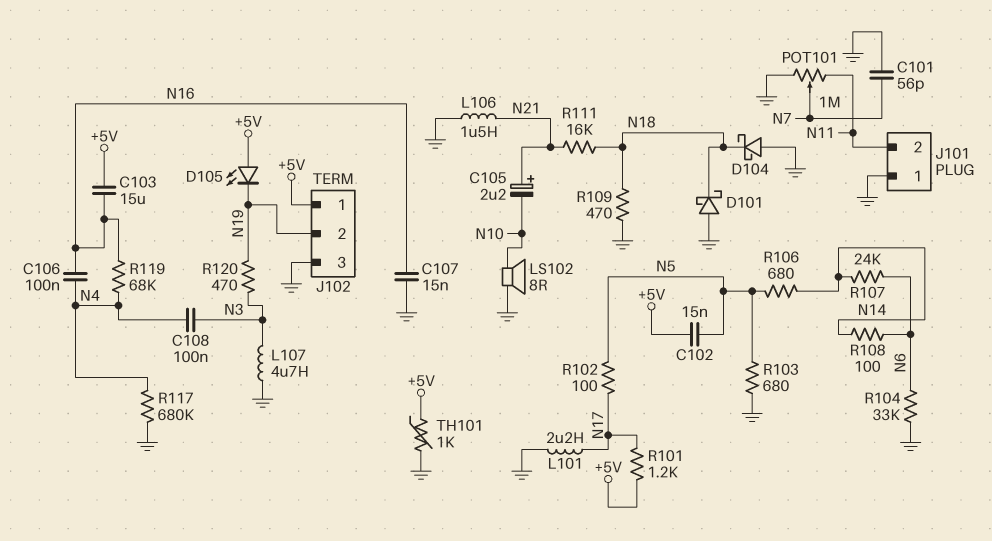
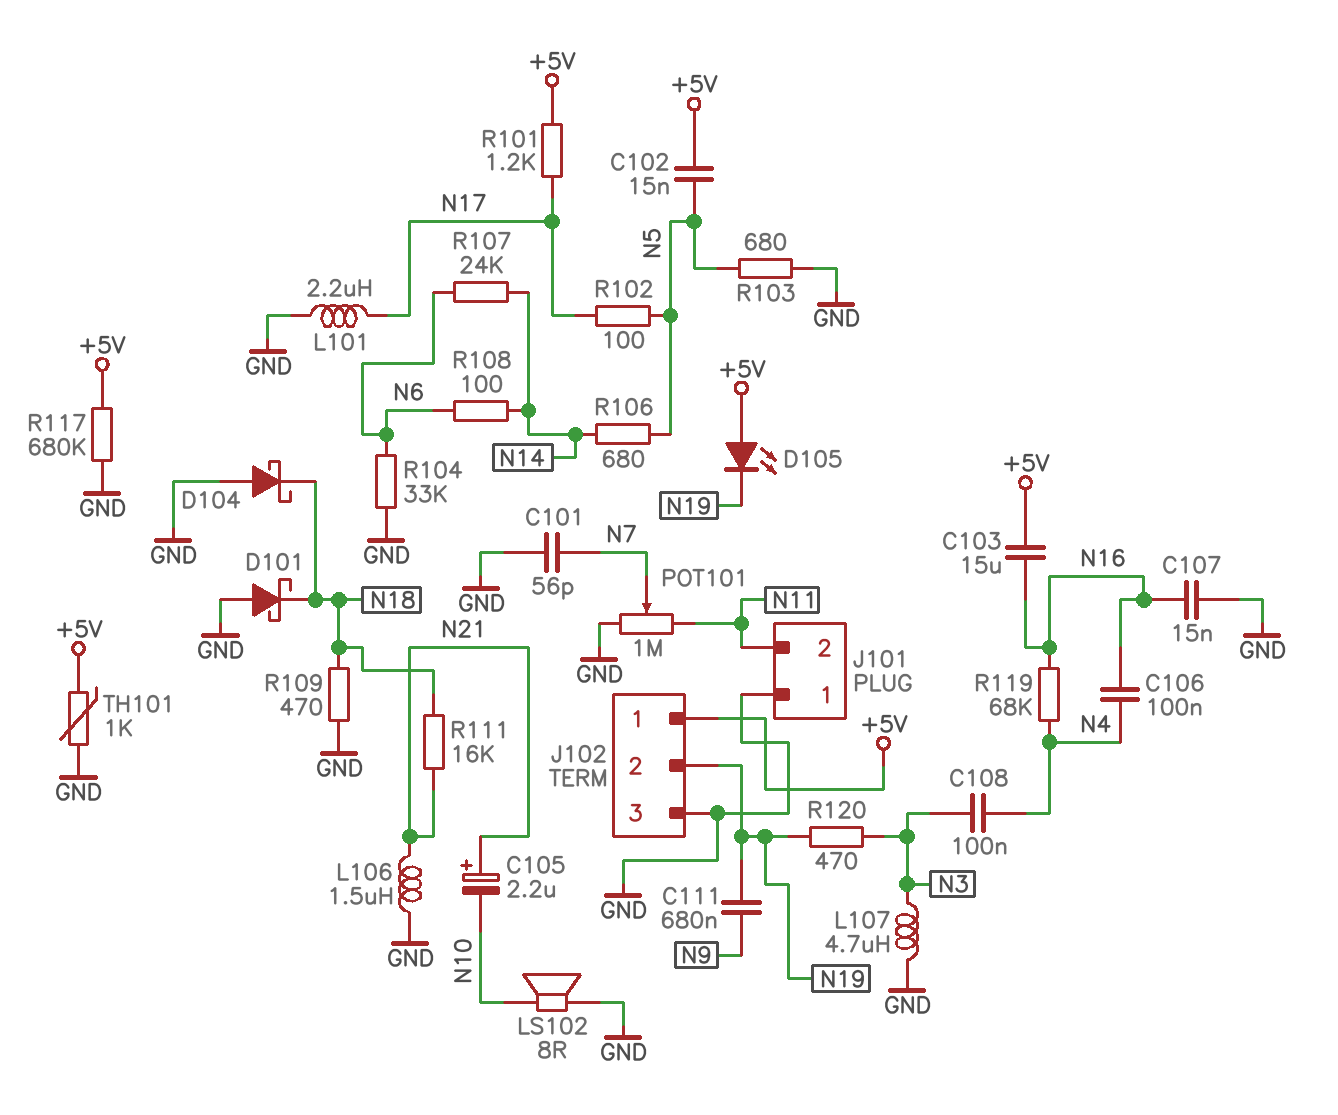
C111: none -> 680nF (N9, N19)
R117: 680k (GND, N4) -> 680k (+5V, GND)

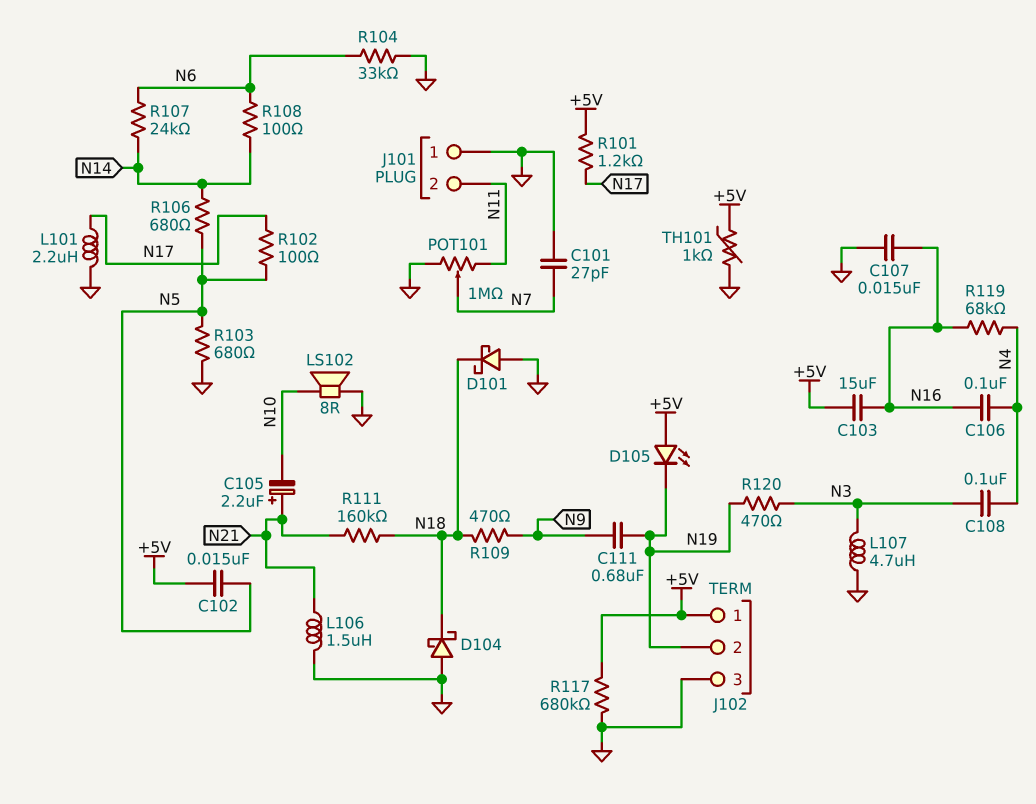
C101: 56pF (GND, N7) -> 27pF (GND, N7)
R109: 470 (GND, N18) -> 470 (N9, N18)
R111: 16k (N18, N21) -> 160k (N18, N21)

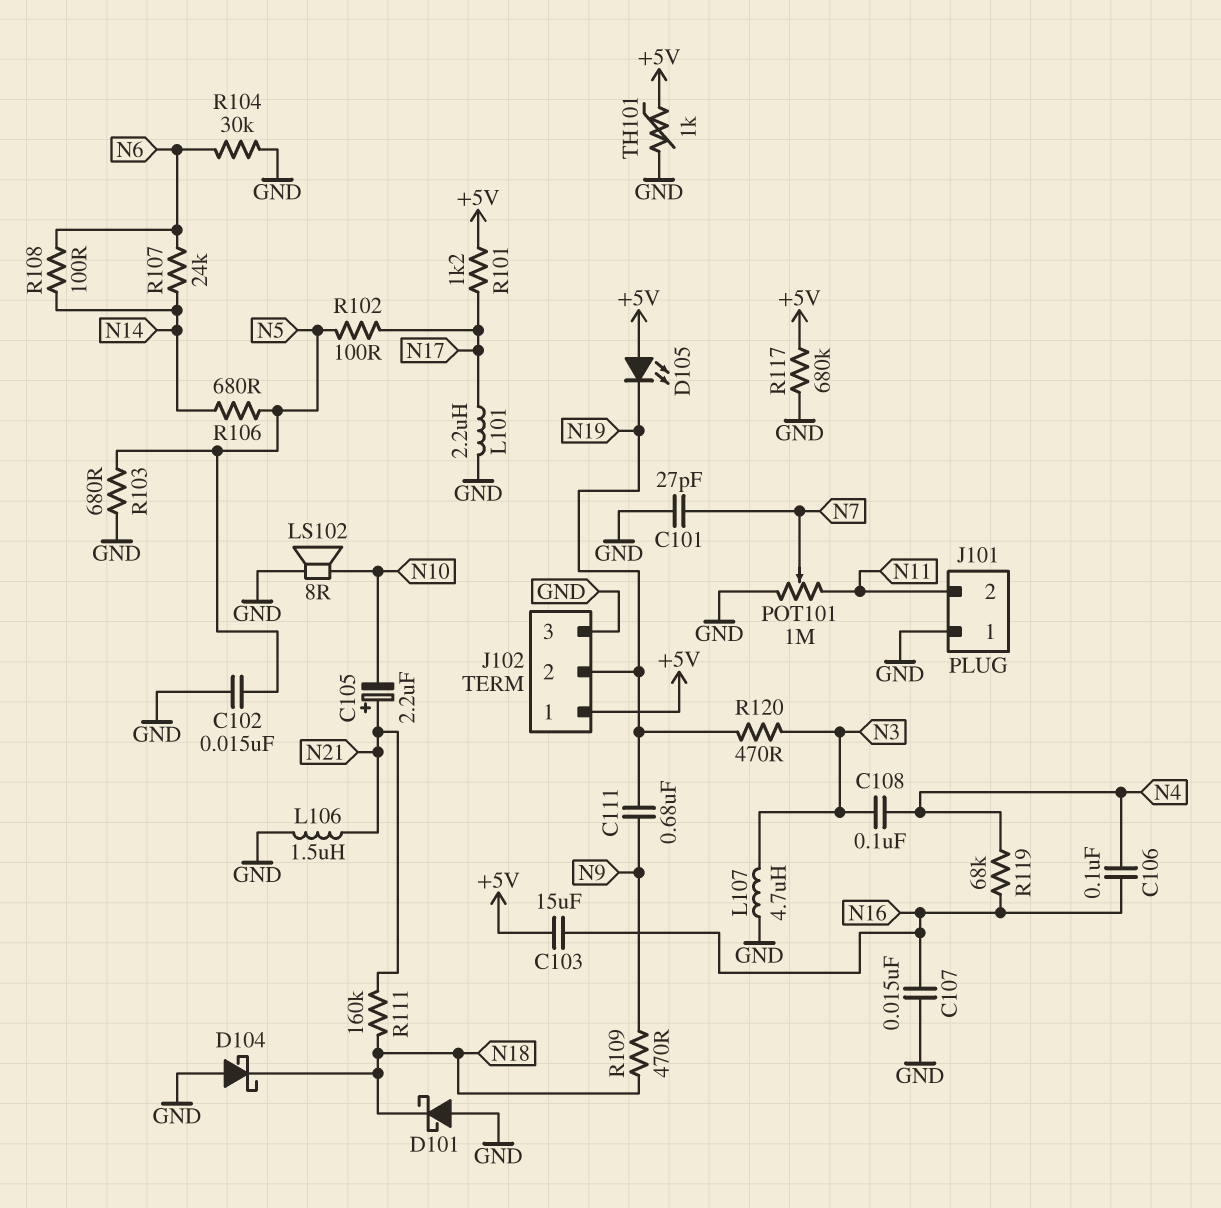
C102: 15nF (+5V, N5) -> 15nF (GND, N5)
R104: 33k (GND, N6) -> 30k (GND, N6)

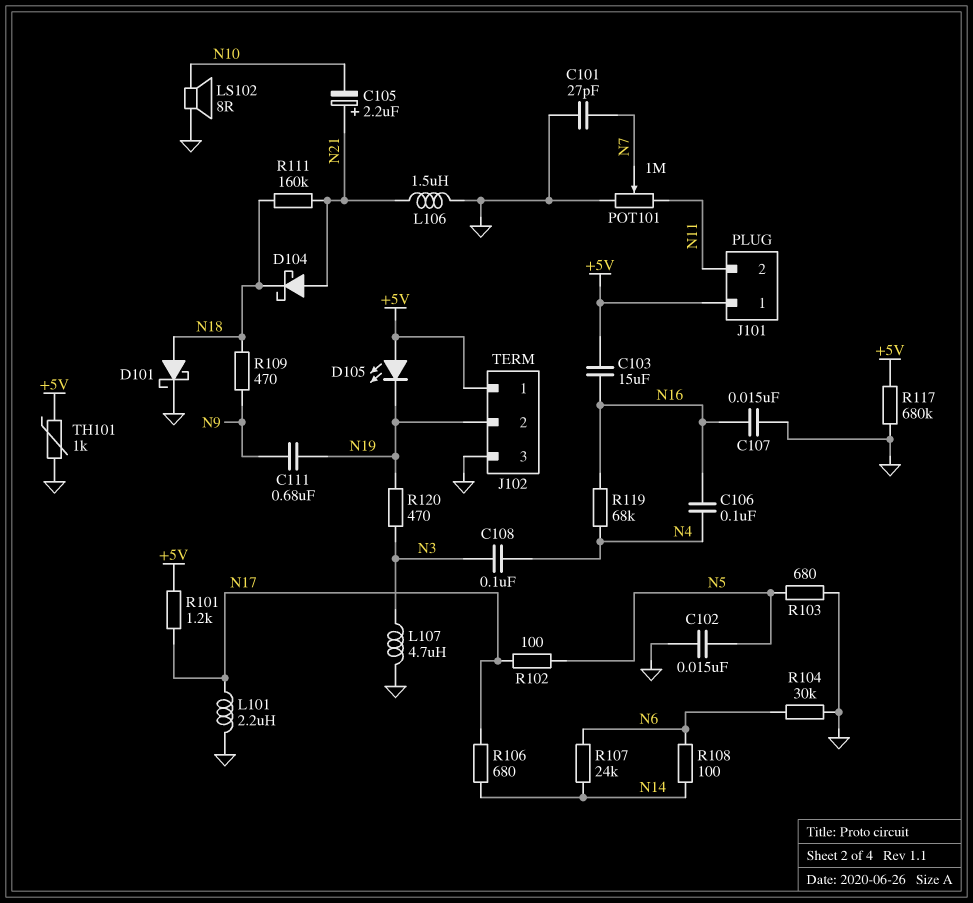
D101: schottky (A GND, K N18) -> schottky (A N18, K GND)
D104: schottky (A GND, K N18) -> schottky (A N21, K N18)
J101 pin 1: GND -> +5V
R106: 680 (N5, N14) -> 680 (N14, N17)

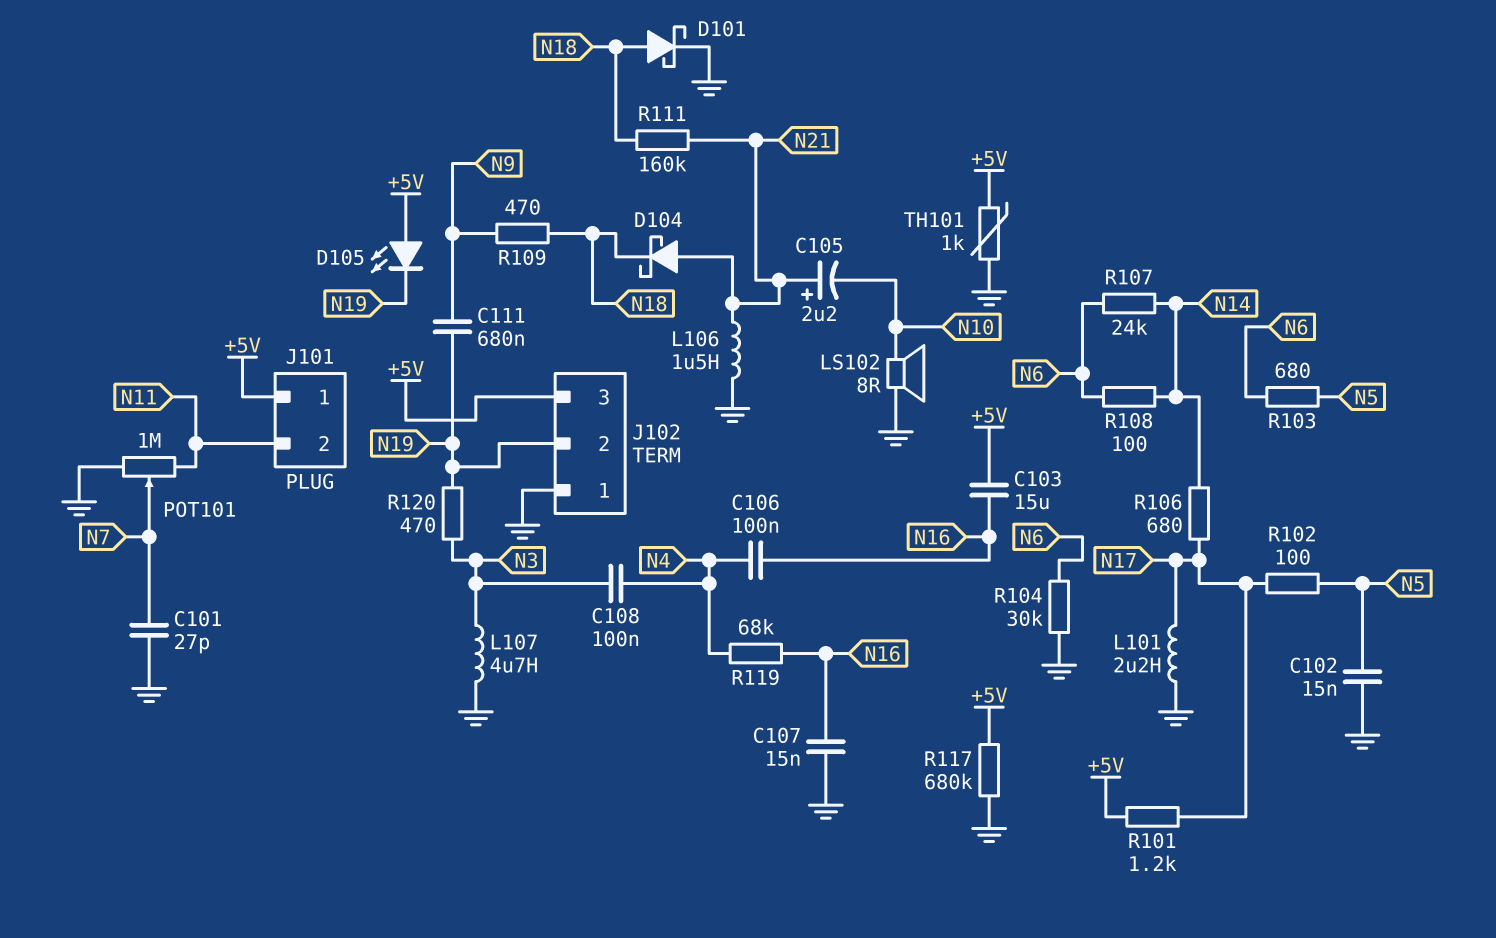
J102 pin 1: +5V -> GND
J102 pin 3: GND -> +5V
R103: 680 (GND, N5) -> 680 (N5, N6)

